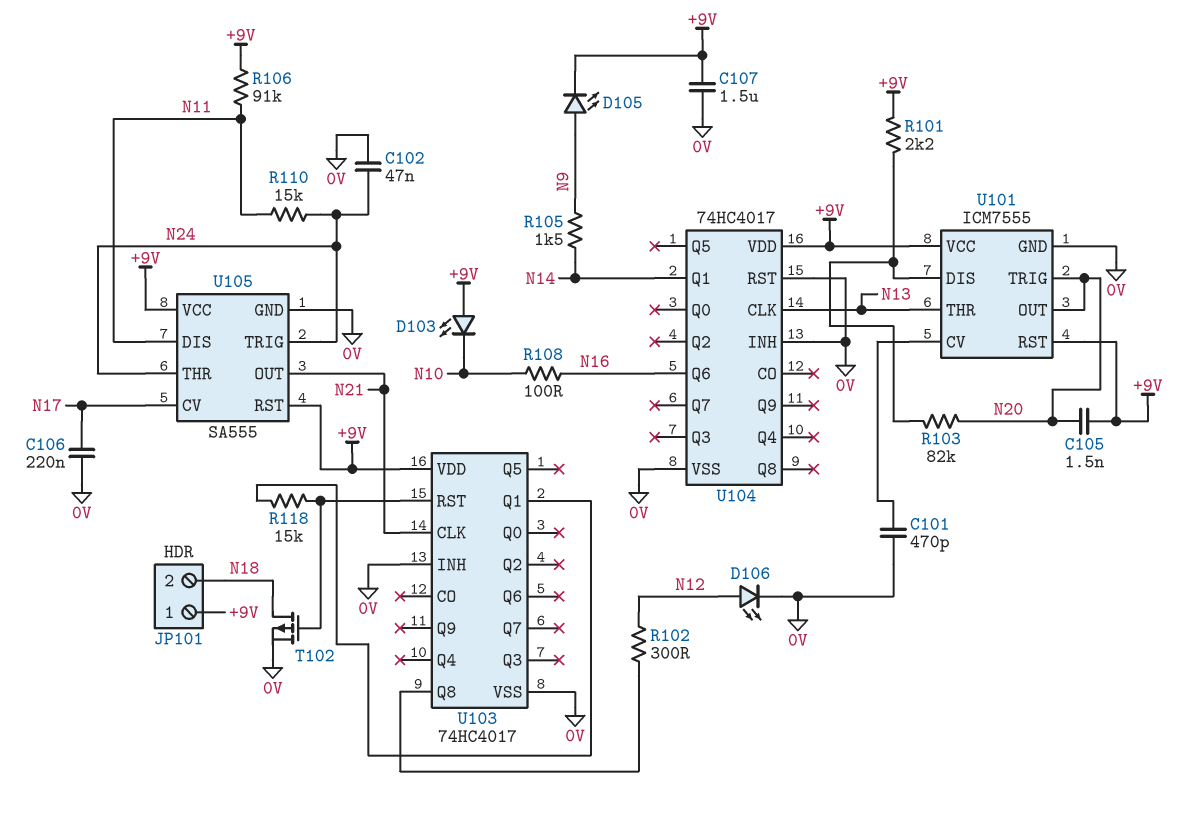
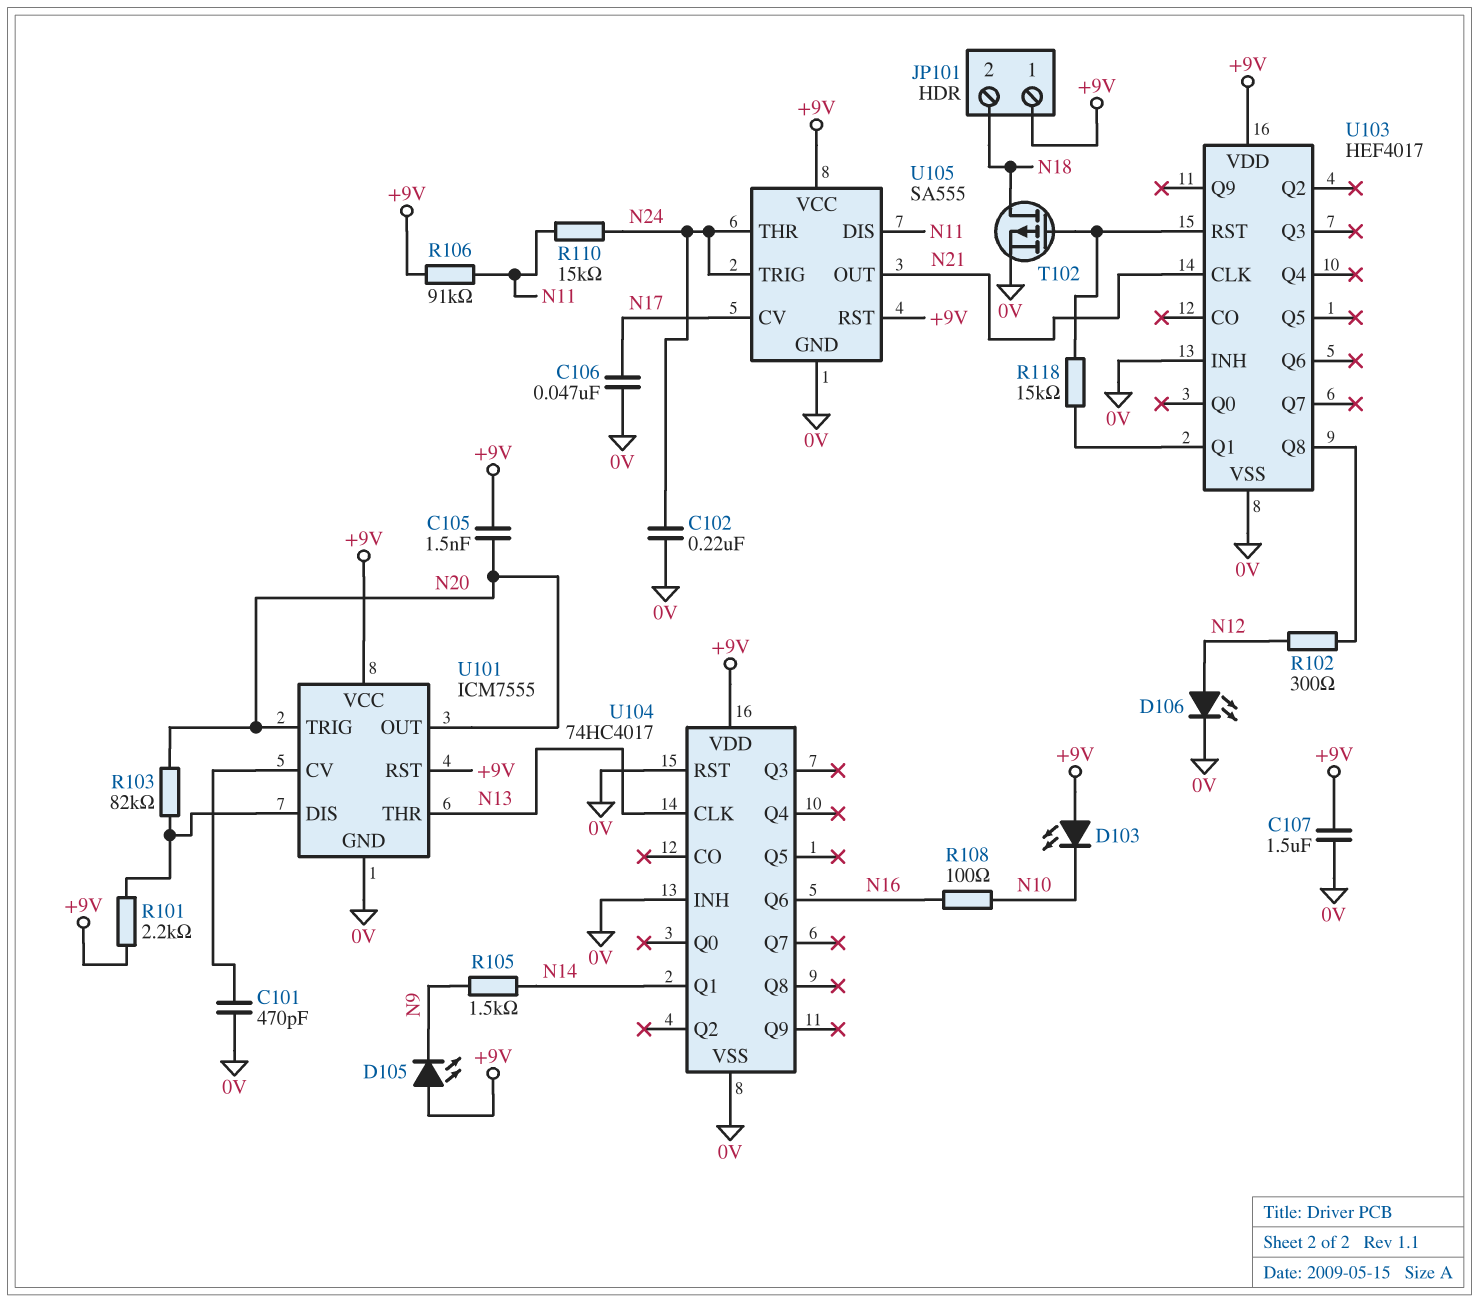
C102: 47nF (0V, N24) -> 220nF (0V, N24)
C106: 220nF (0V, N17) -> 47nF (0V, N17)
D105: LED (A N9, K +9V) -> LED (A +9V, K N9)
U103: 74HC4017 -> HEF4017

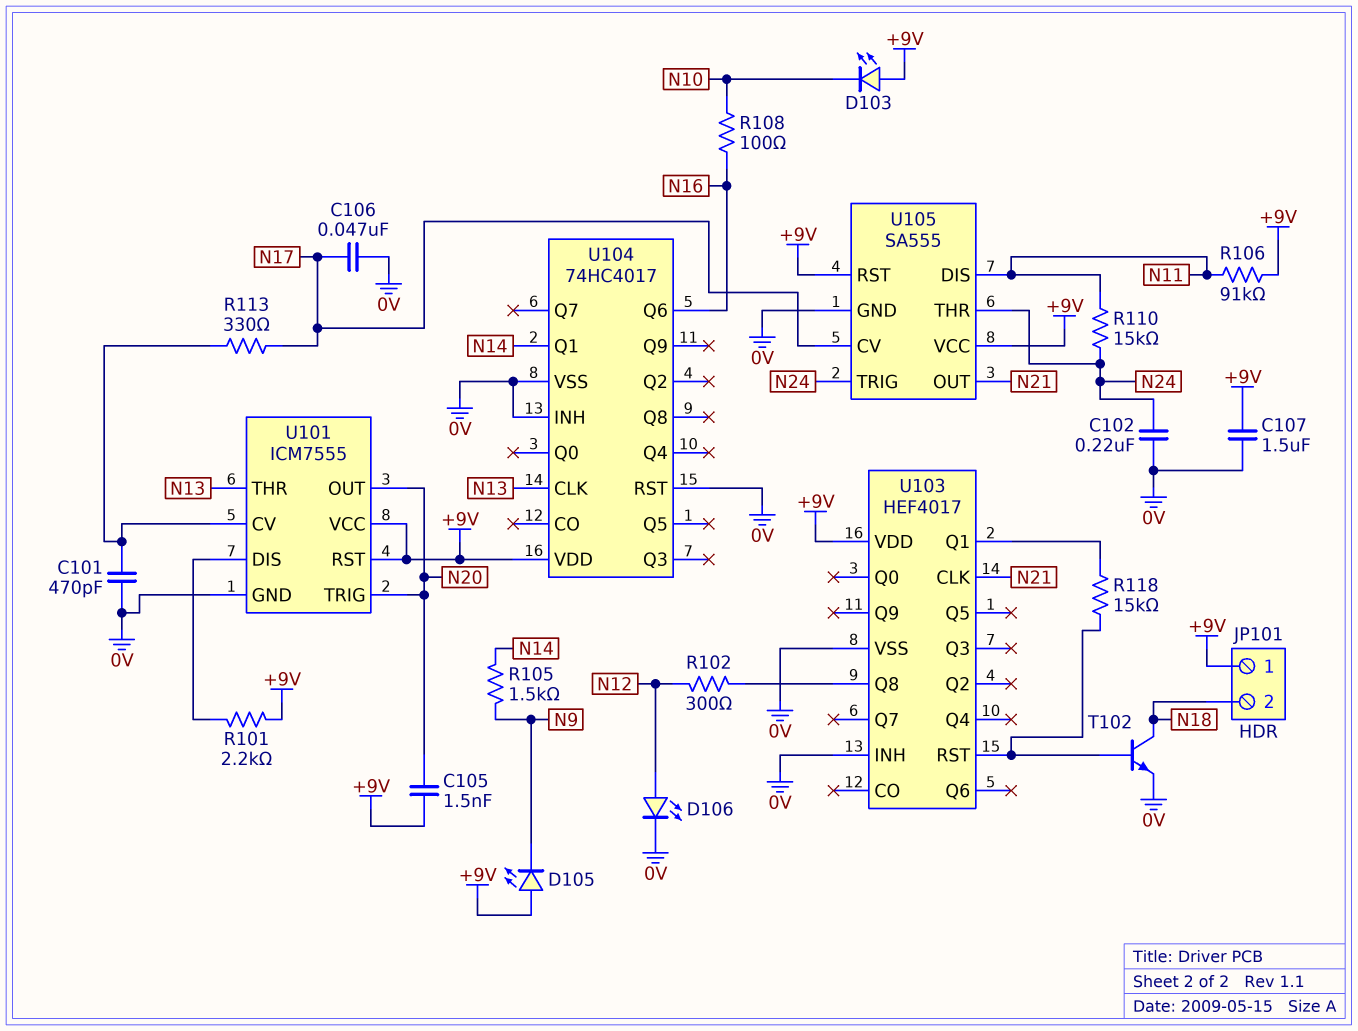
R103: 82k (N20, U101/DIS) -> none
R113: none -> 330 (N17, U101/CV)
T102: PMOS (G U103/RST, D N18, S 0V) -> NPN (B U103/RST, C N18, E 0V)

